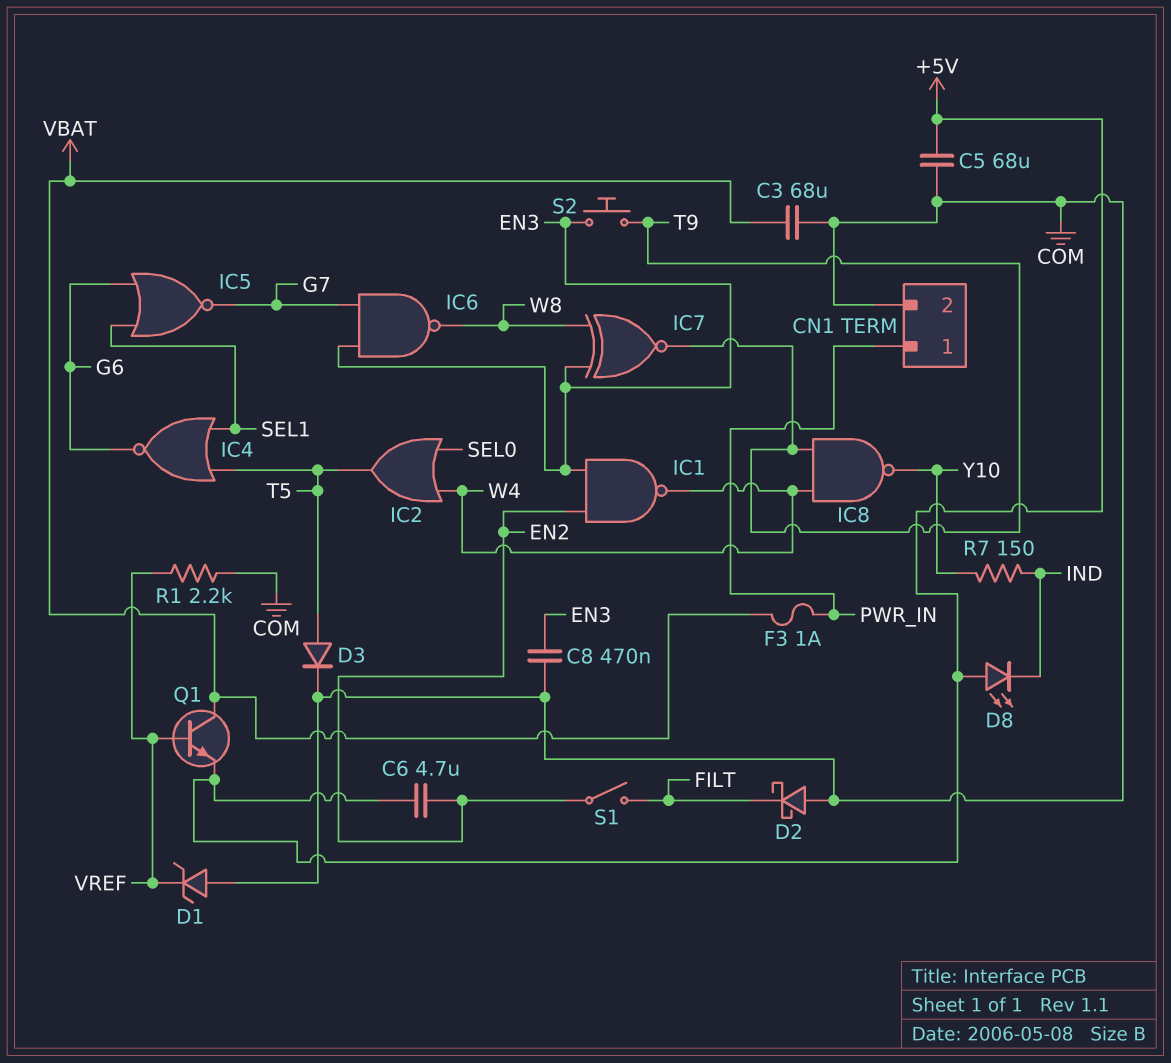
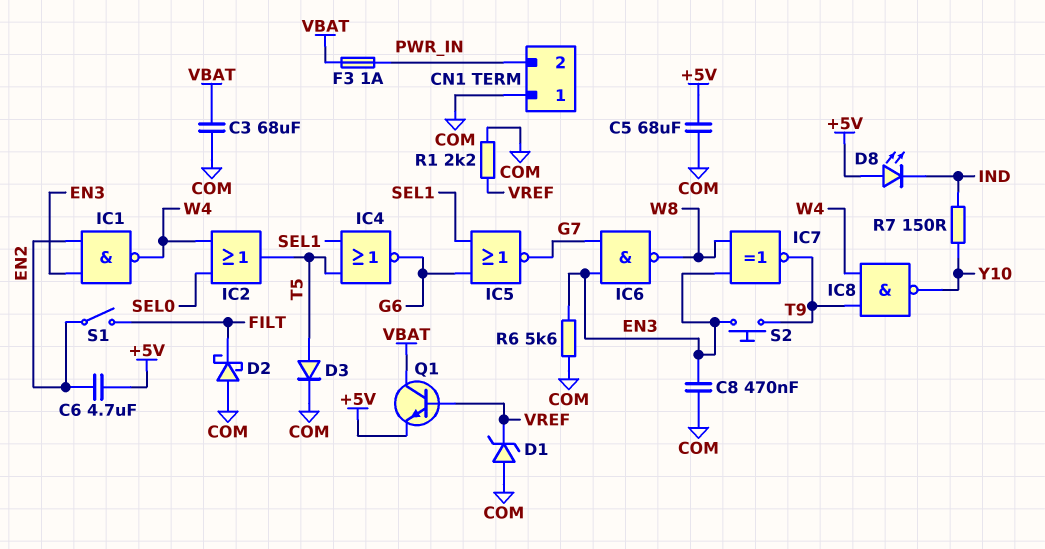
CN1 pin 1: PWR_IN -> COM
CN1 pin 2: COM -> PWR_IN
R6: none -> 5.6k (COM, EN3)

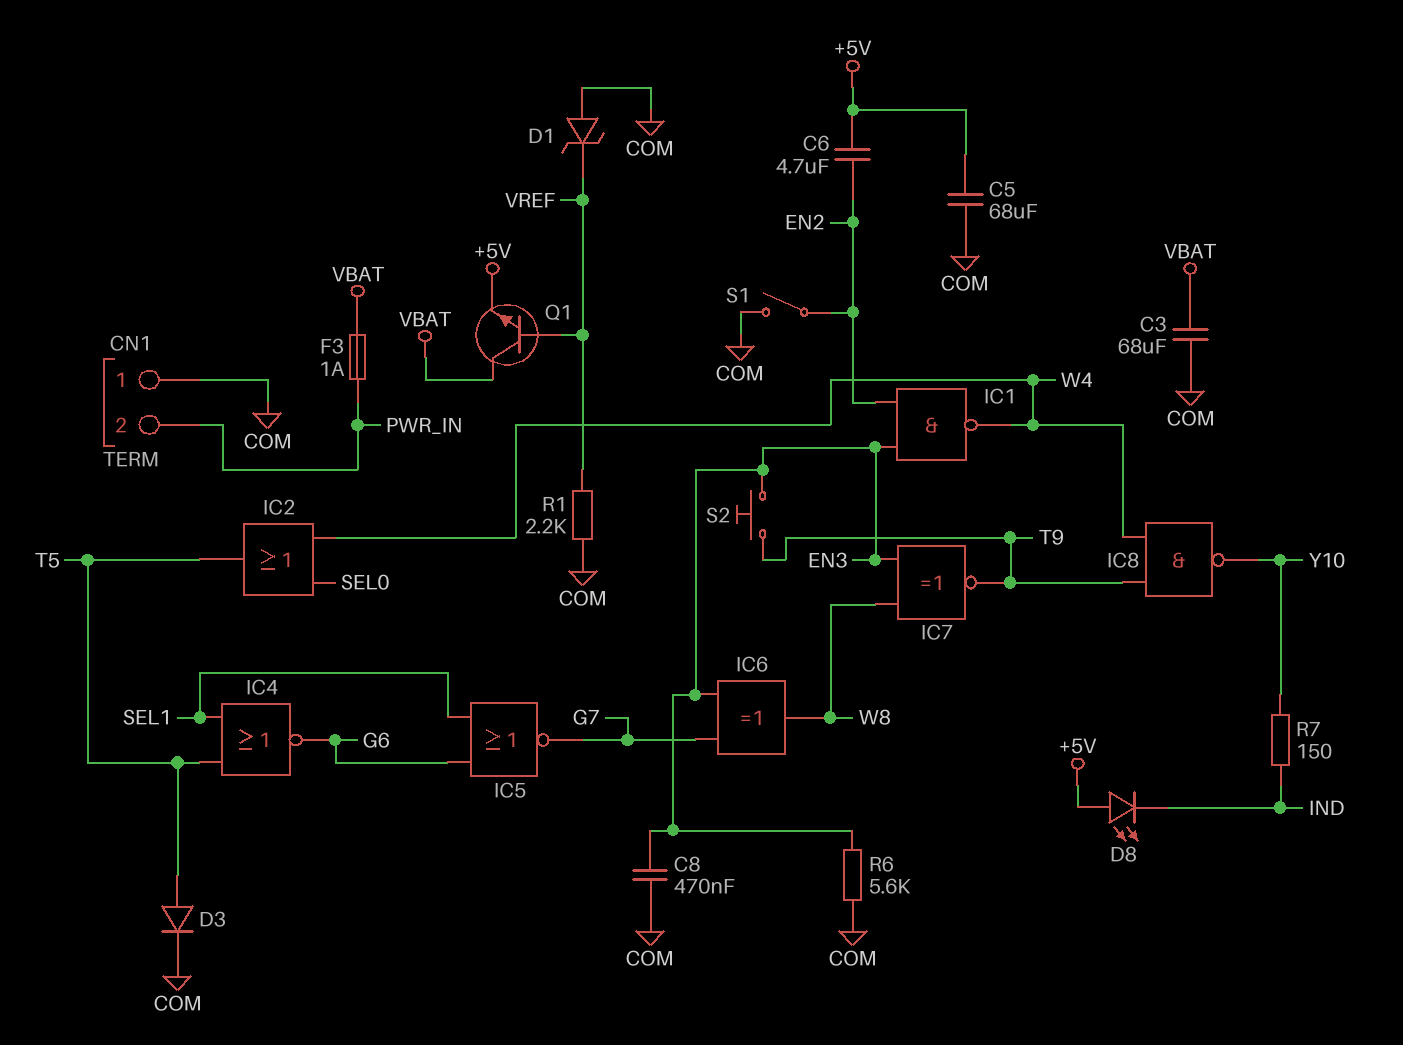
D2: schottky (A COM, K FILT) -> none
IC6: NAND (in EN3, in G7, out W8) -> XOR (in EN3, in G7, out W8)
S1: switch (EN2, FILT) -> switch (COM, EN2)

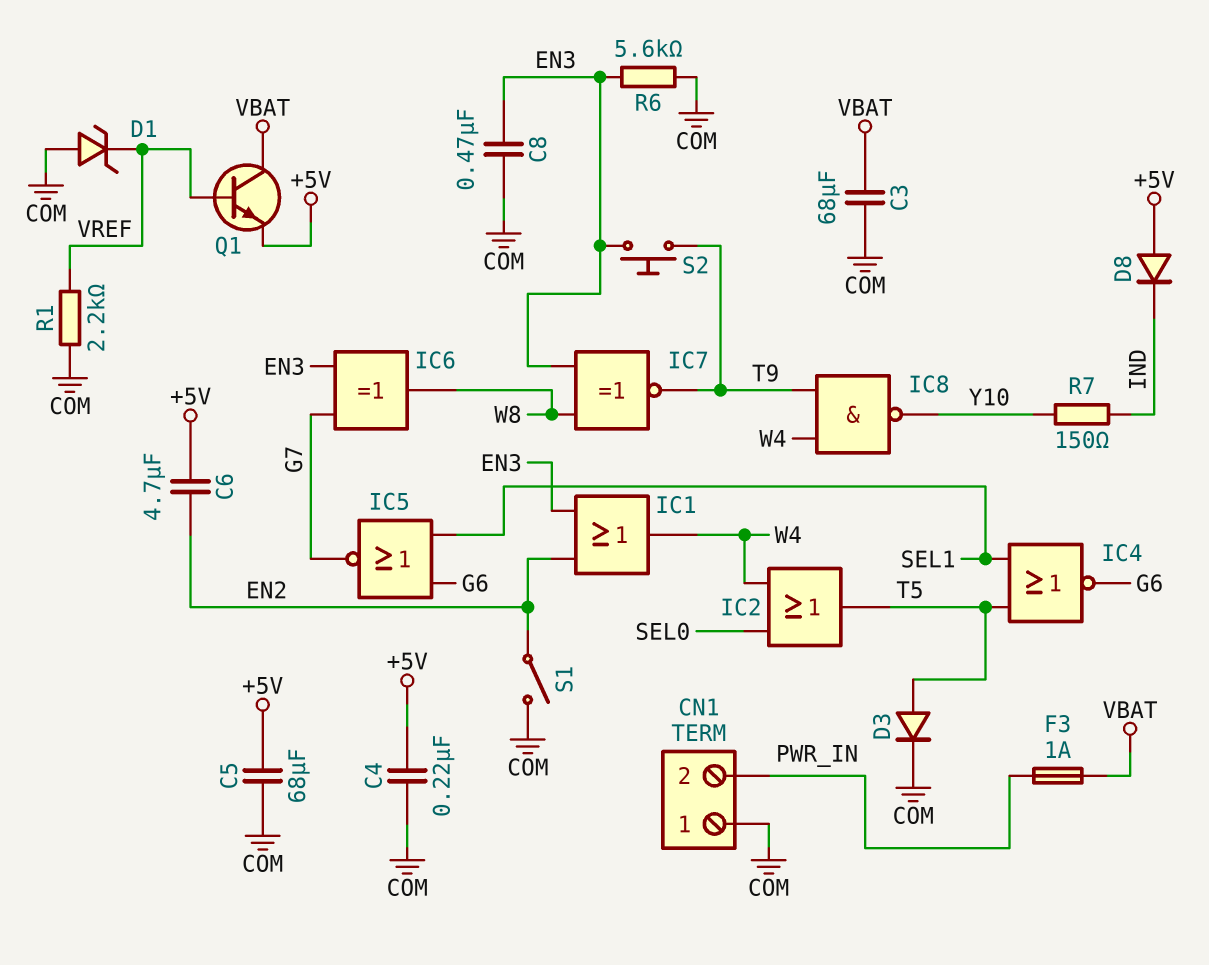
C4: none -> 220nF (+5V, COM)
D8: LED (A +5V, K IND) -> diode (A +5V, K IND)
IC1: NAND (in EN2, in EN3, out W4) -> OR (in EN2, in EN3, out W4)

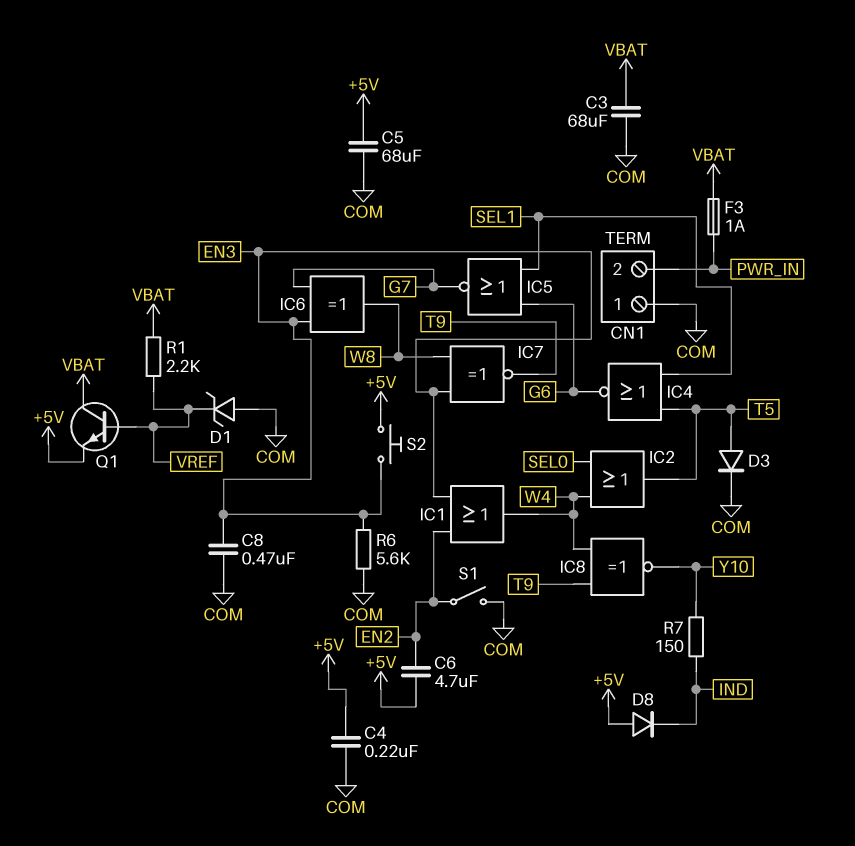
IC8: NAND (in T9, in W4, out Y10) -> XNOR (in T9, in W4, out Y10)
R1: 2.2k (COM, VREF) -> 2.2k (VBAT, VREF)
S2: button (EN3, T9) -> button (+5V, EN3)

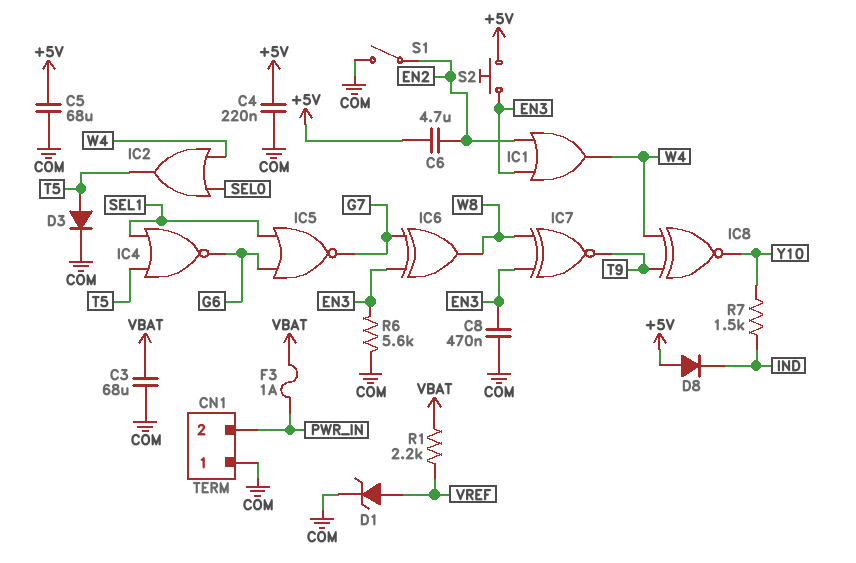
D1: zener (A COM, K VREF) -> zener (A VREF, K COM)
Q1: NPN (B VREF, C VBAT, E +5V) -> none
R7: 150 (IND, Y10) -> 1.5k (IND, Y10)

